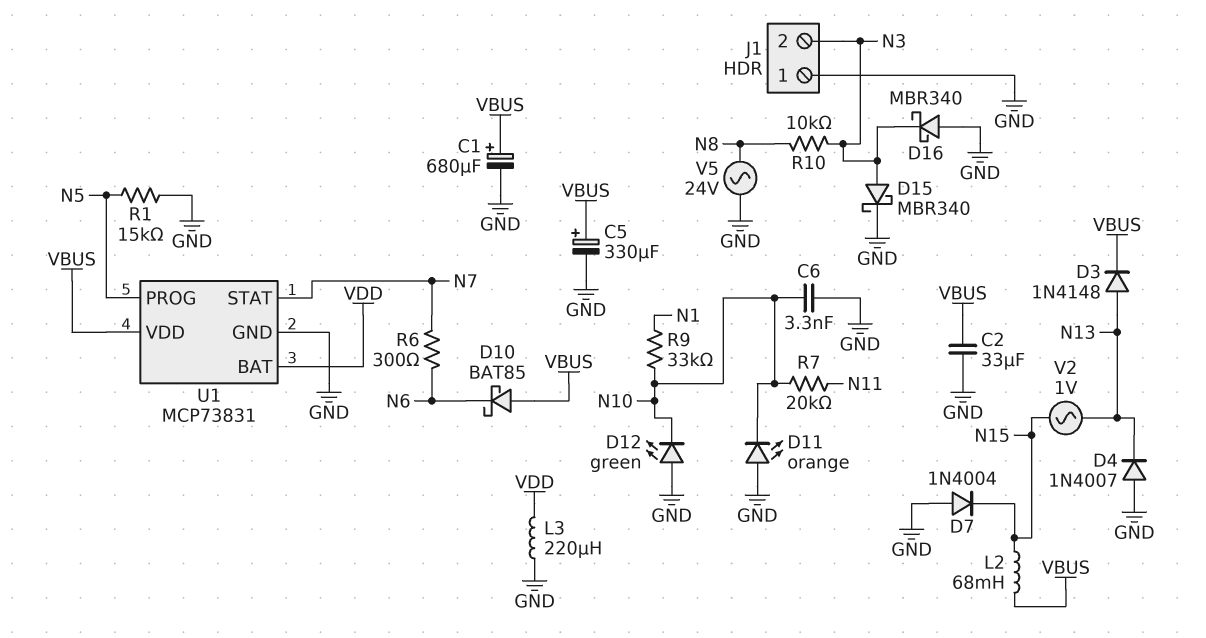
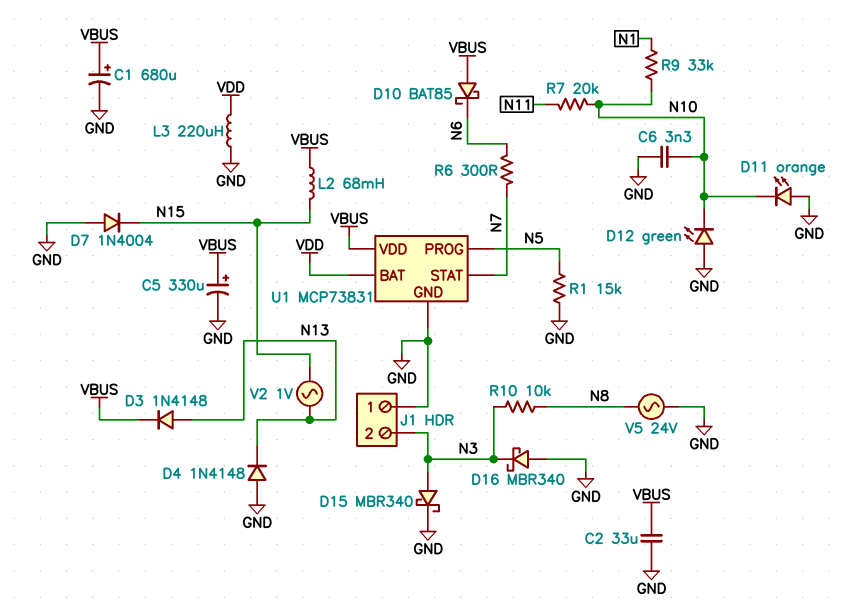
D4: diode 1N4007 (A GND, K N13) -> diode 1N4148 (A GND, K N13)

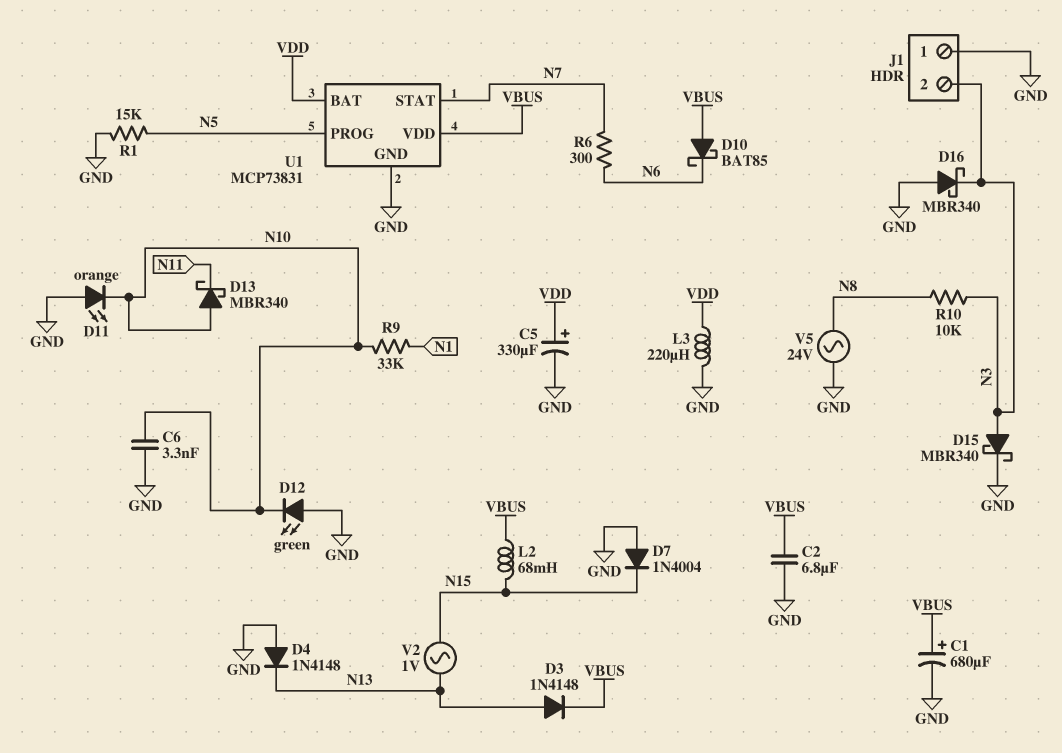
C2: 33uF (GND, VBUS) -> 6.8uF (GND, VBUS)
C5: 330uF (plus VBUS, minus GND) -> 330uF (plus VDD, minus GND)
D13: none -> schottky MBR340 (A N10, K N11)
R7: 20k (N10, N11) -> none

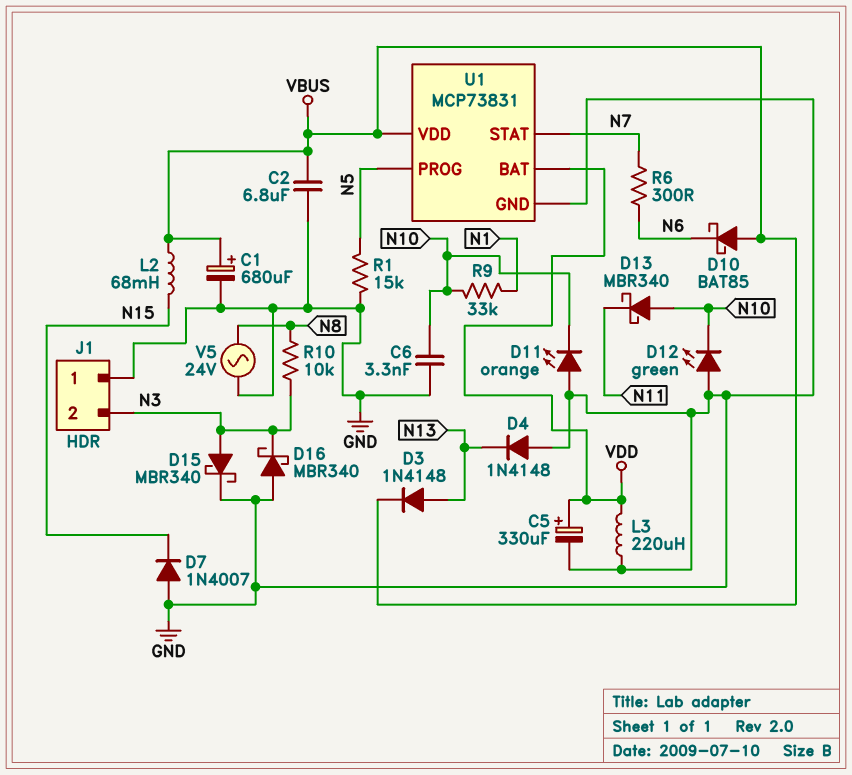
D7: diode 1N4004 (A GND, K N15) -> diode 1N4007 (A GND, K N15)
V2: AC 1V (N13, N15) -> none

